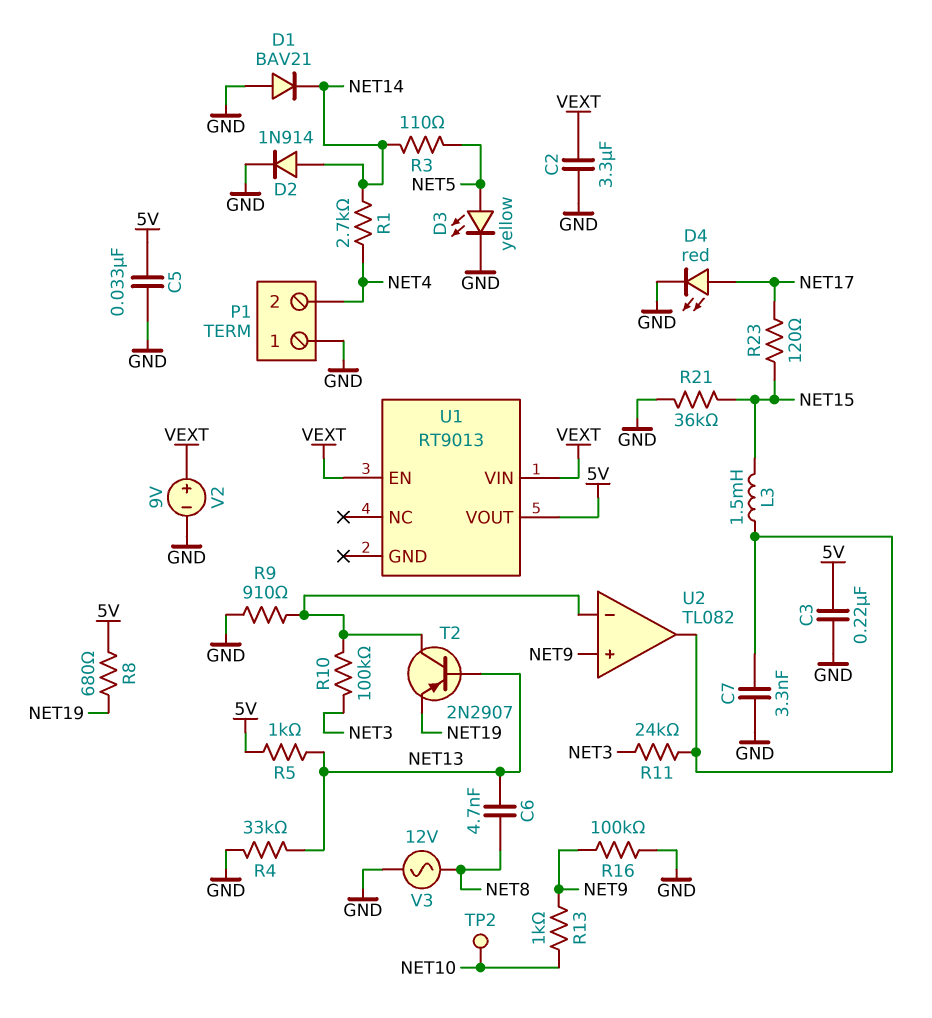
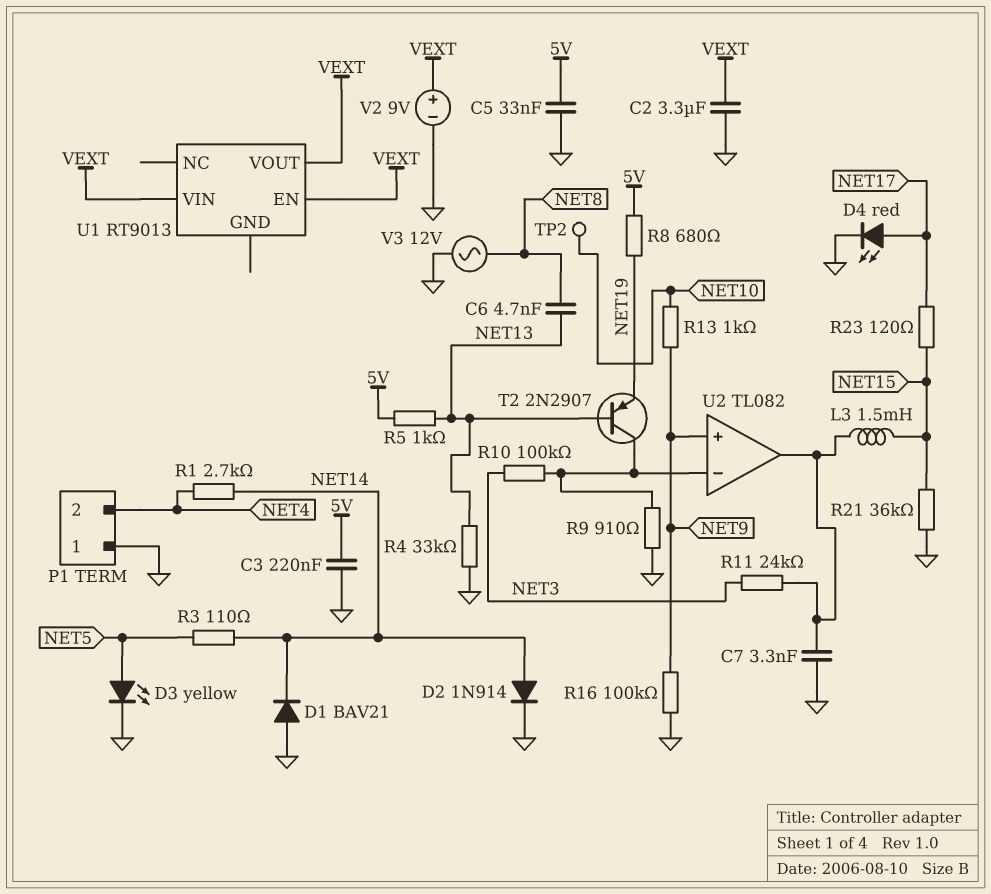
U1 pin VOUT: 5V -> VEXT

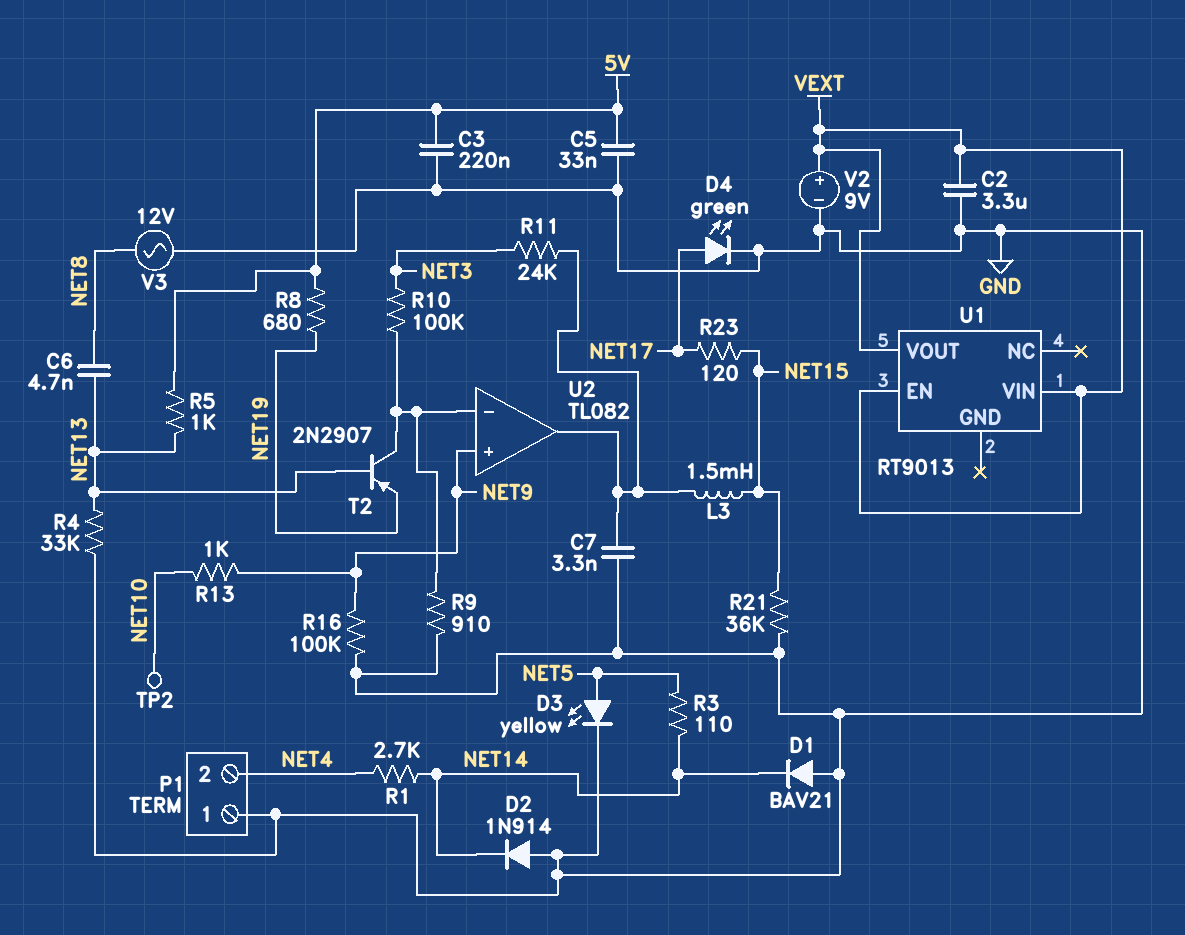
D2: diode 1N914 (A NET14, K GND) -> diode 1N914 (A GND, K NET14)
D4: LED red (A NET17, K GND) -> LED green (A NET17, K GND)

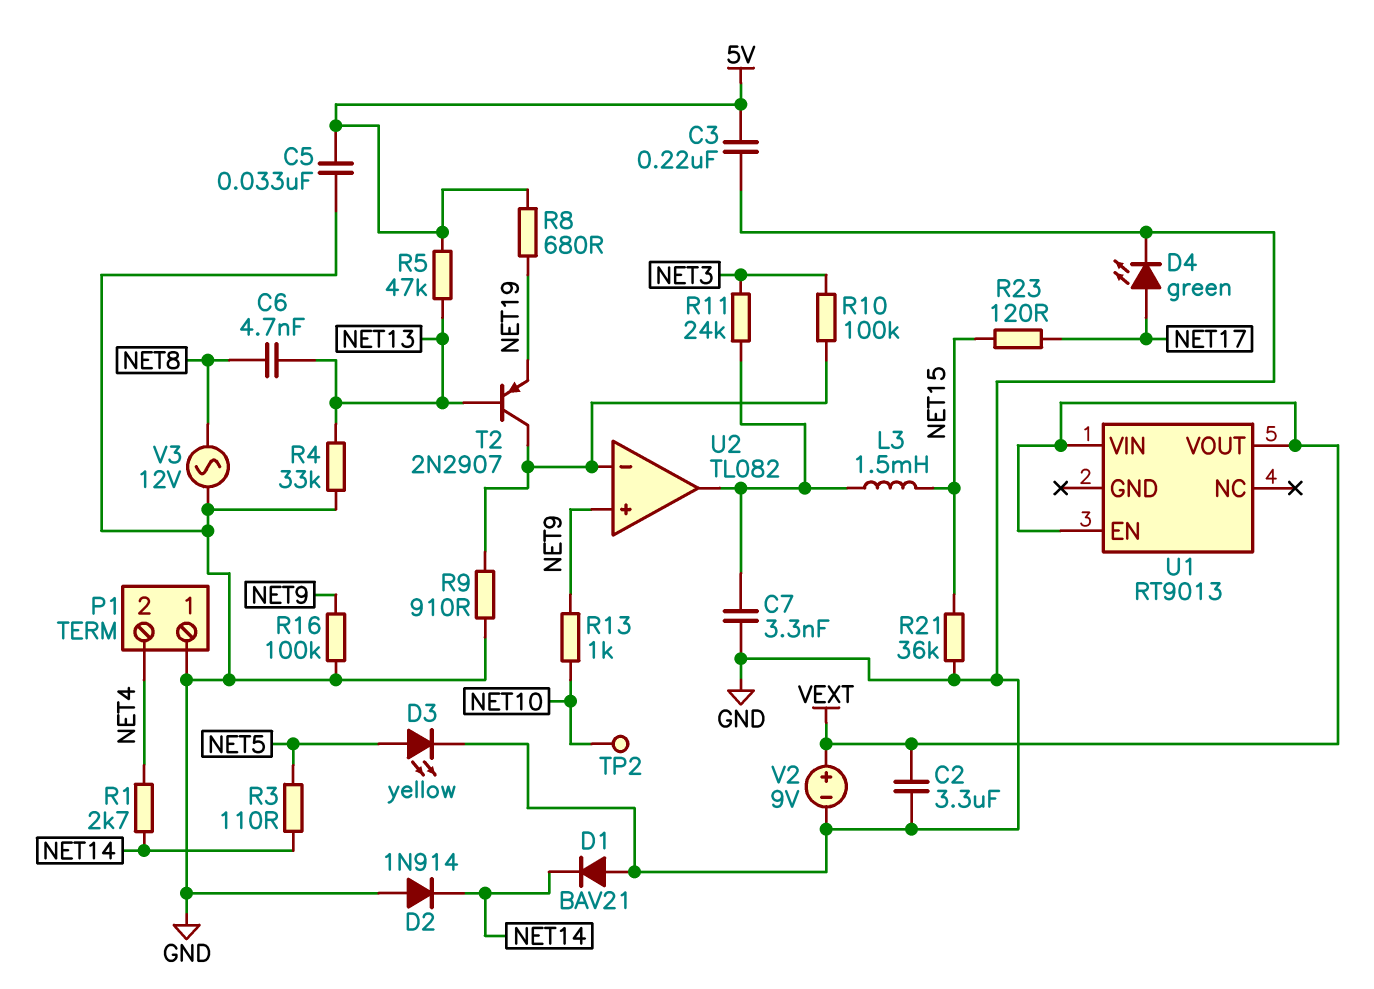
R5: 1k (5V, NET13) -> 47k (5V, NET13)

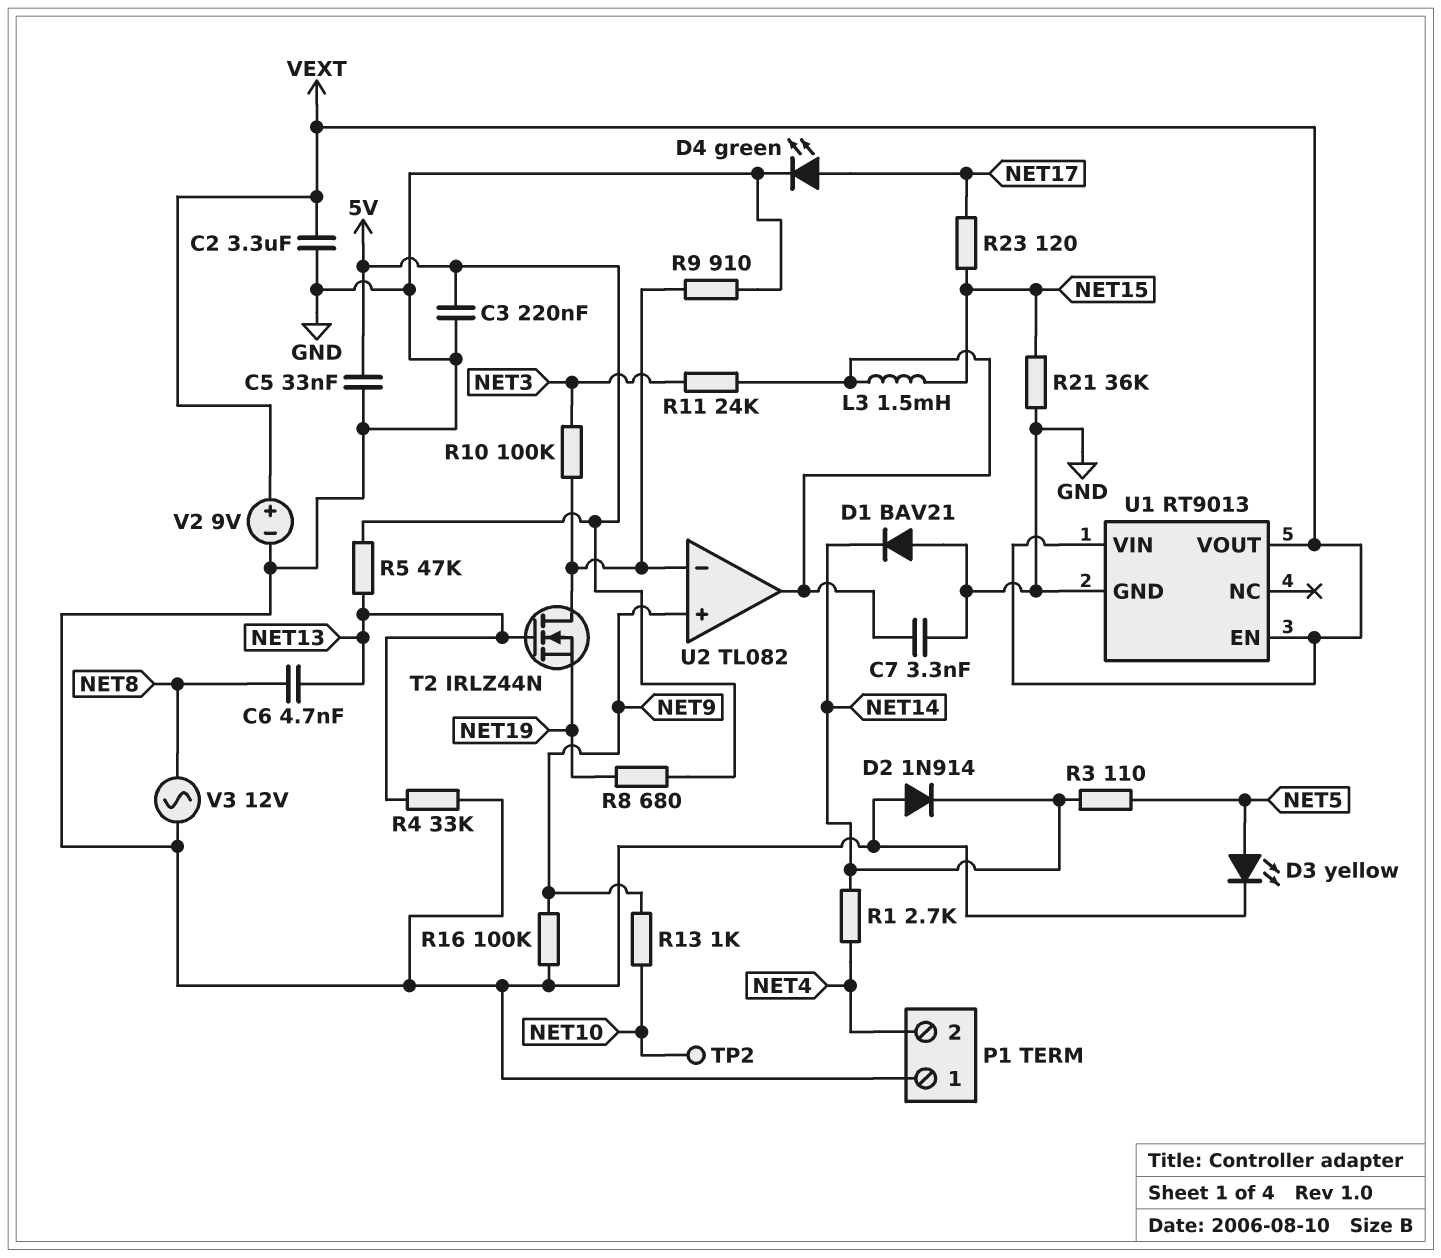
T2: PNP 2N2907 (B NET13, C U2/in-, E NET19) -> NMOS IRLZ44N (G NET13, D U2/in-, S NET19)
U1 pin GND: none -> GND

